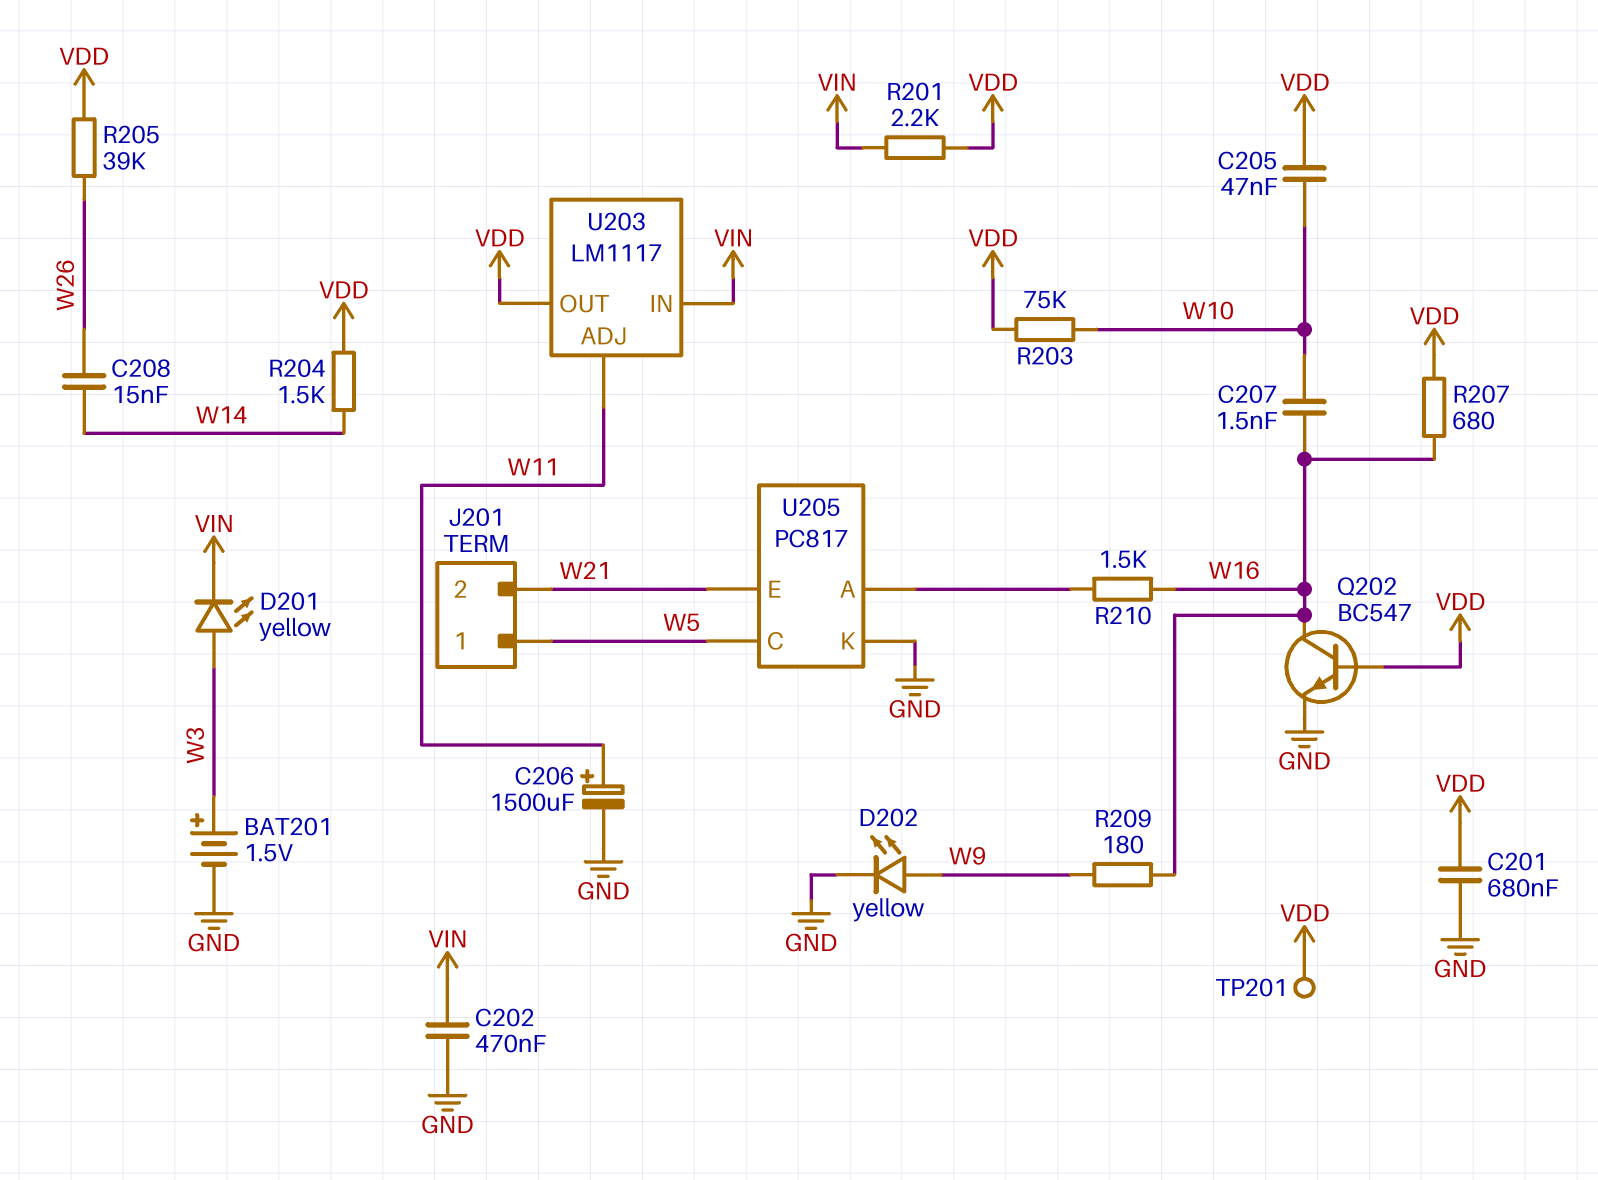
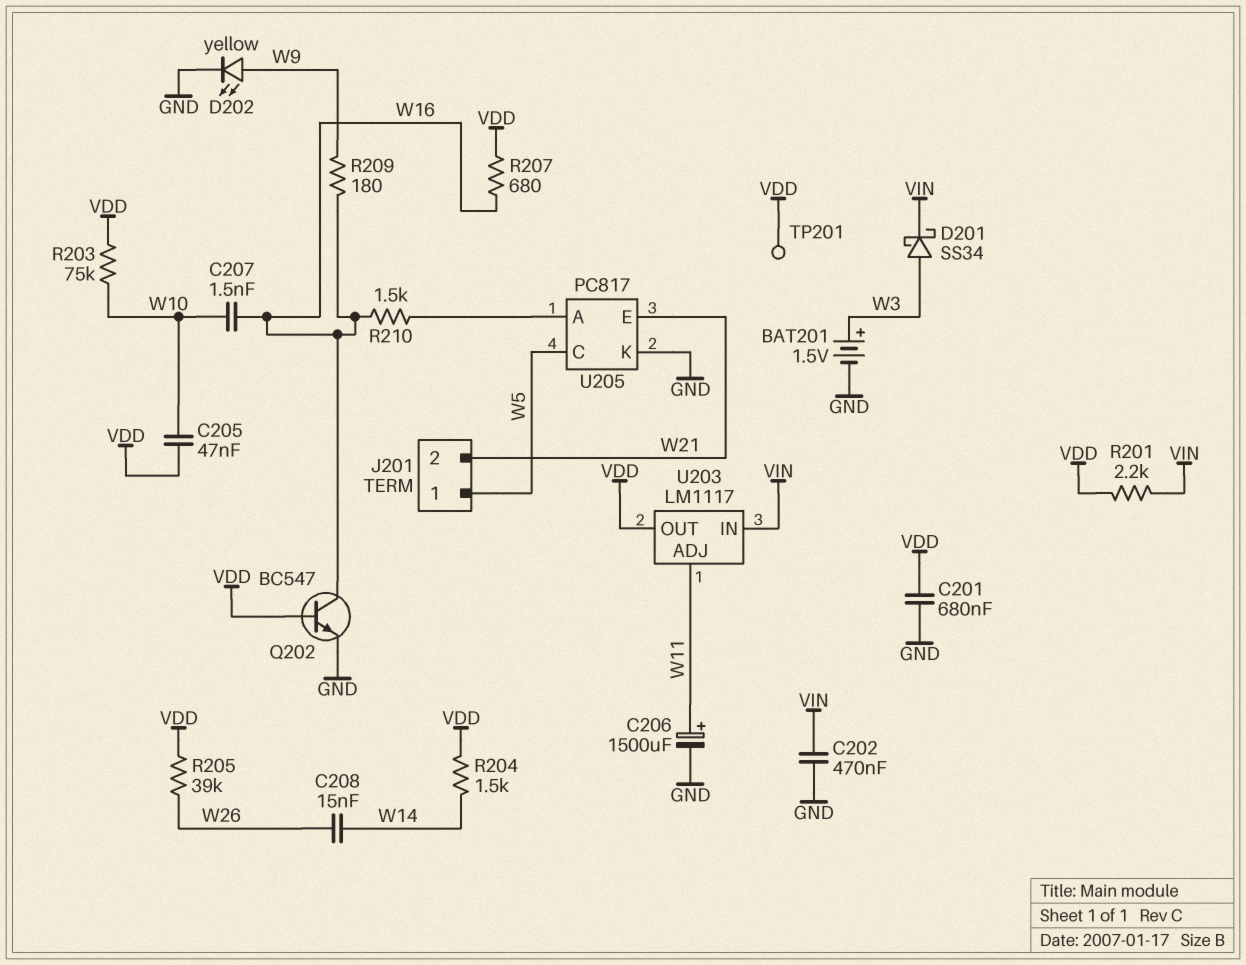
D201: LED yellow (A W3, K VIN) -> schottky SS34 (A W3, K VIN)

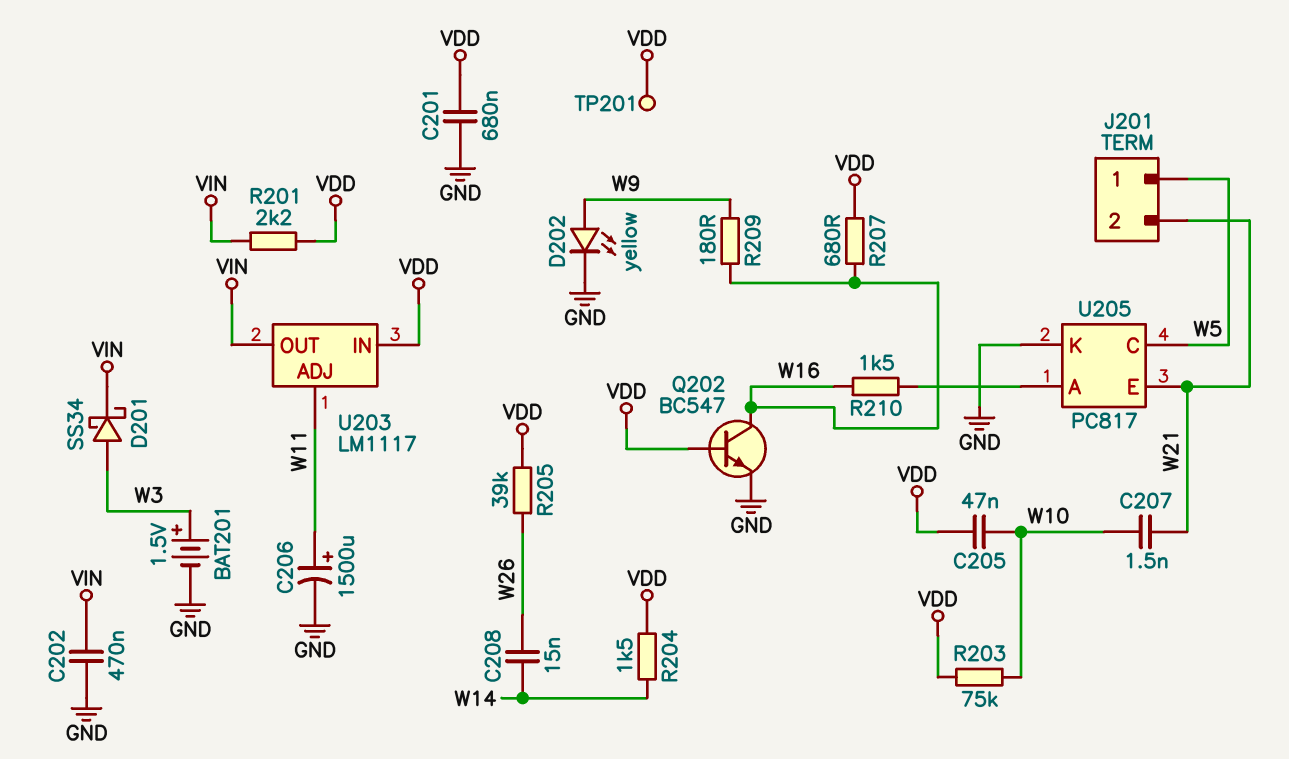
C207: 1.5nF (W10, W16) -> 1.5nF (W10, W21)
U203 pin IN: VIN -> VDD
U203 pin OUT: VDD -> VIN

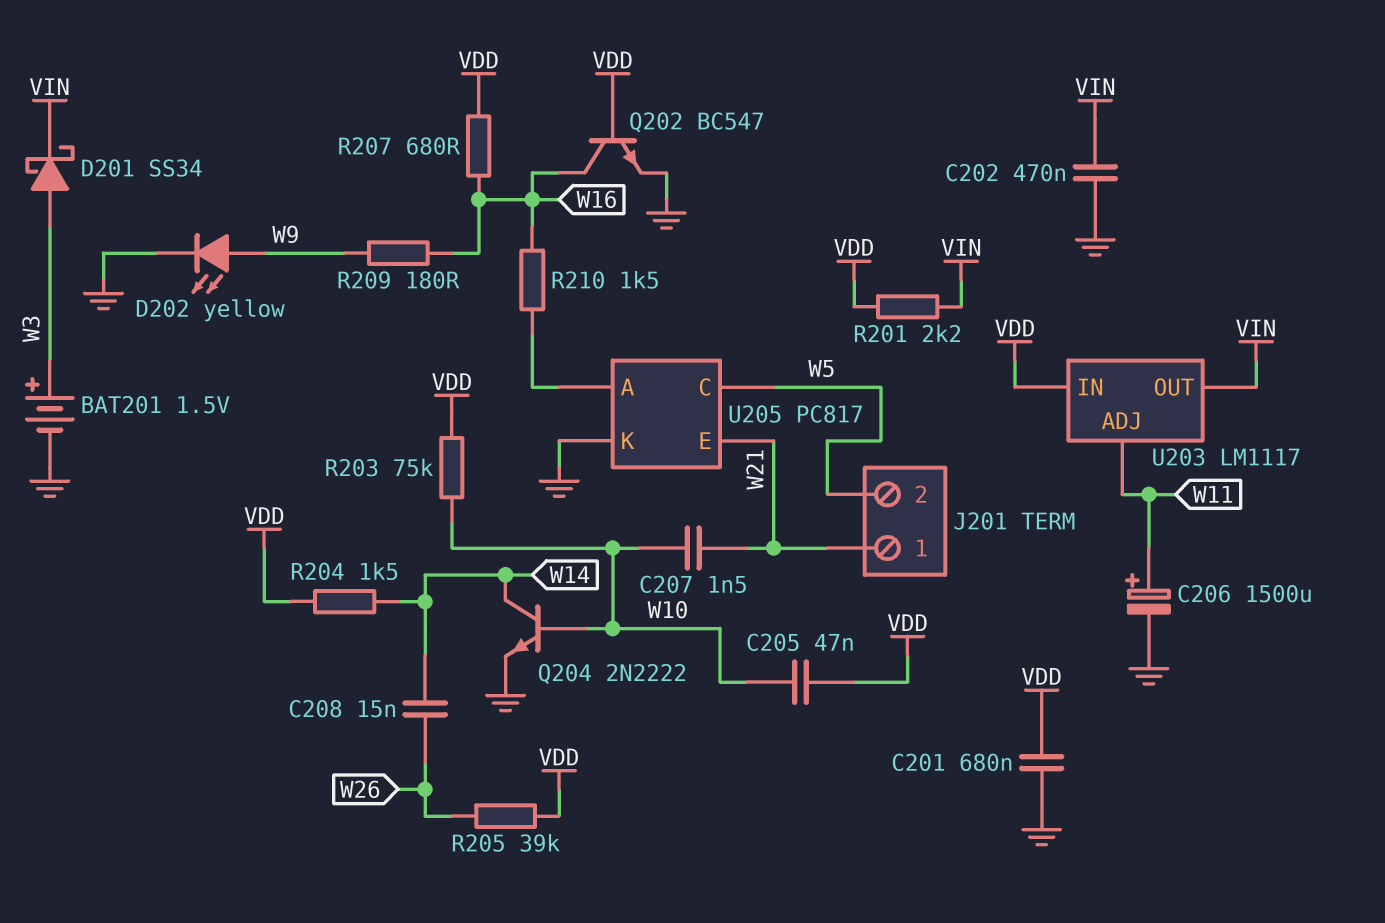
J201 pin 1: W5 -> W21
J201 pin 2: W21 -> W5
Q204: none -> NPN 2N2222 (B W10, C W14, E GND)
TP201: test point (VDD) -> none

